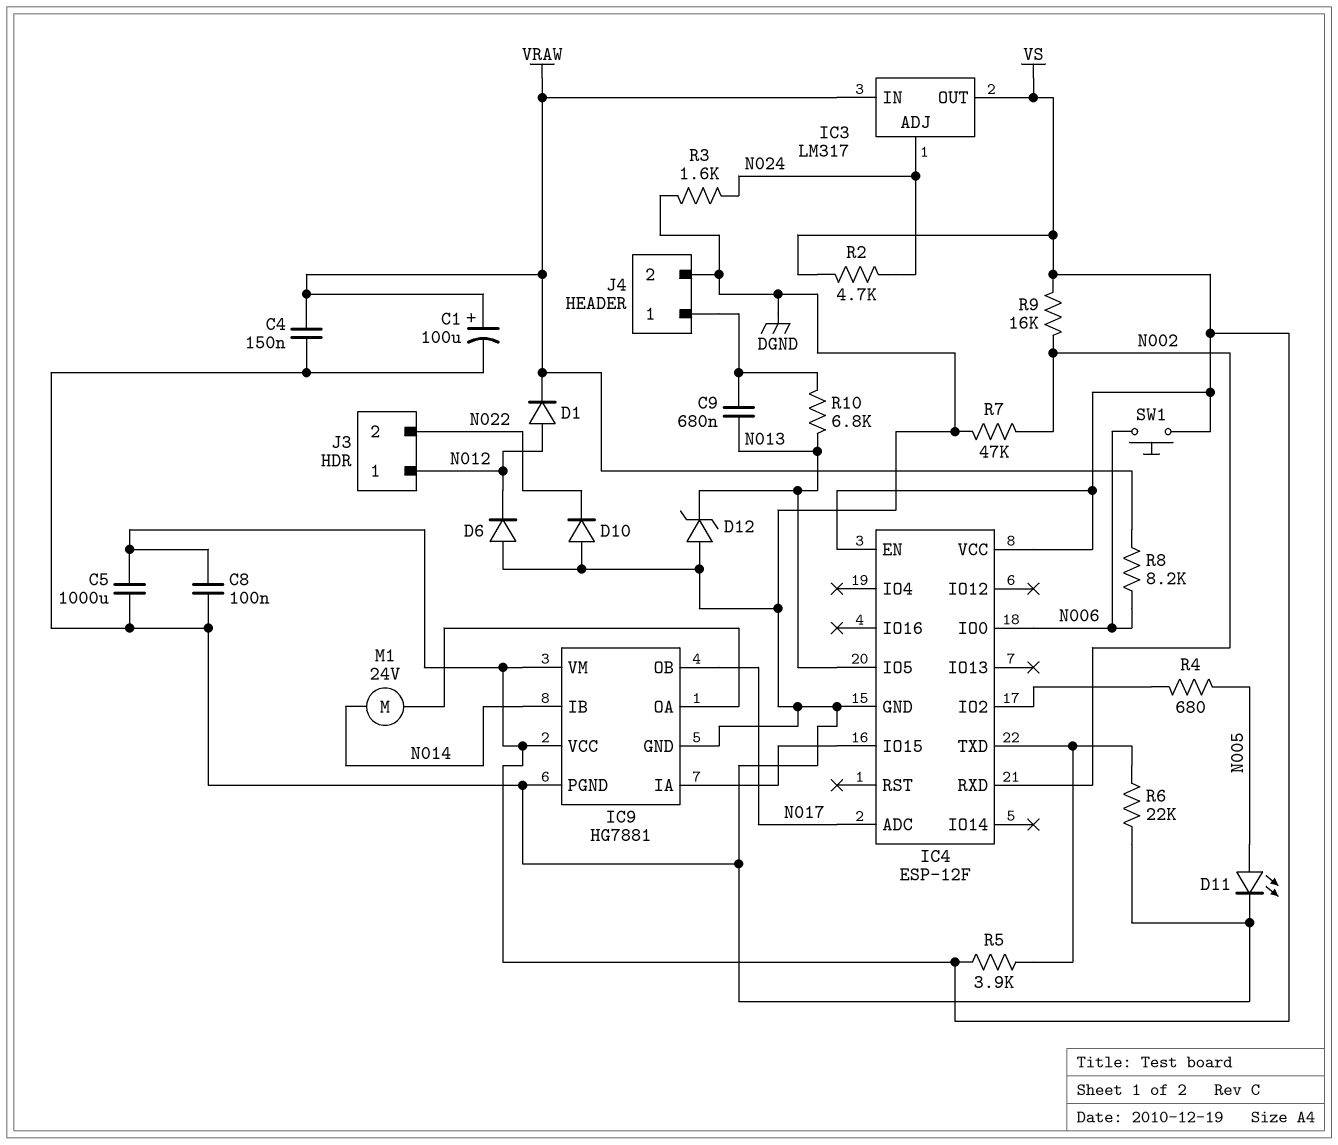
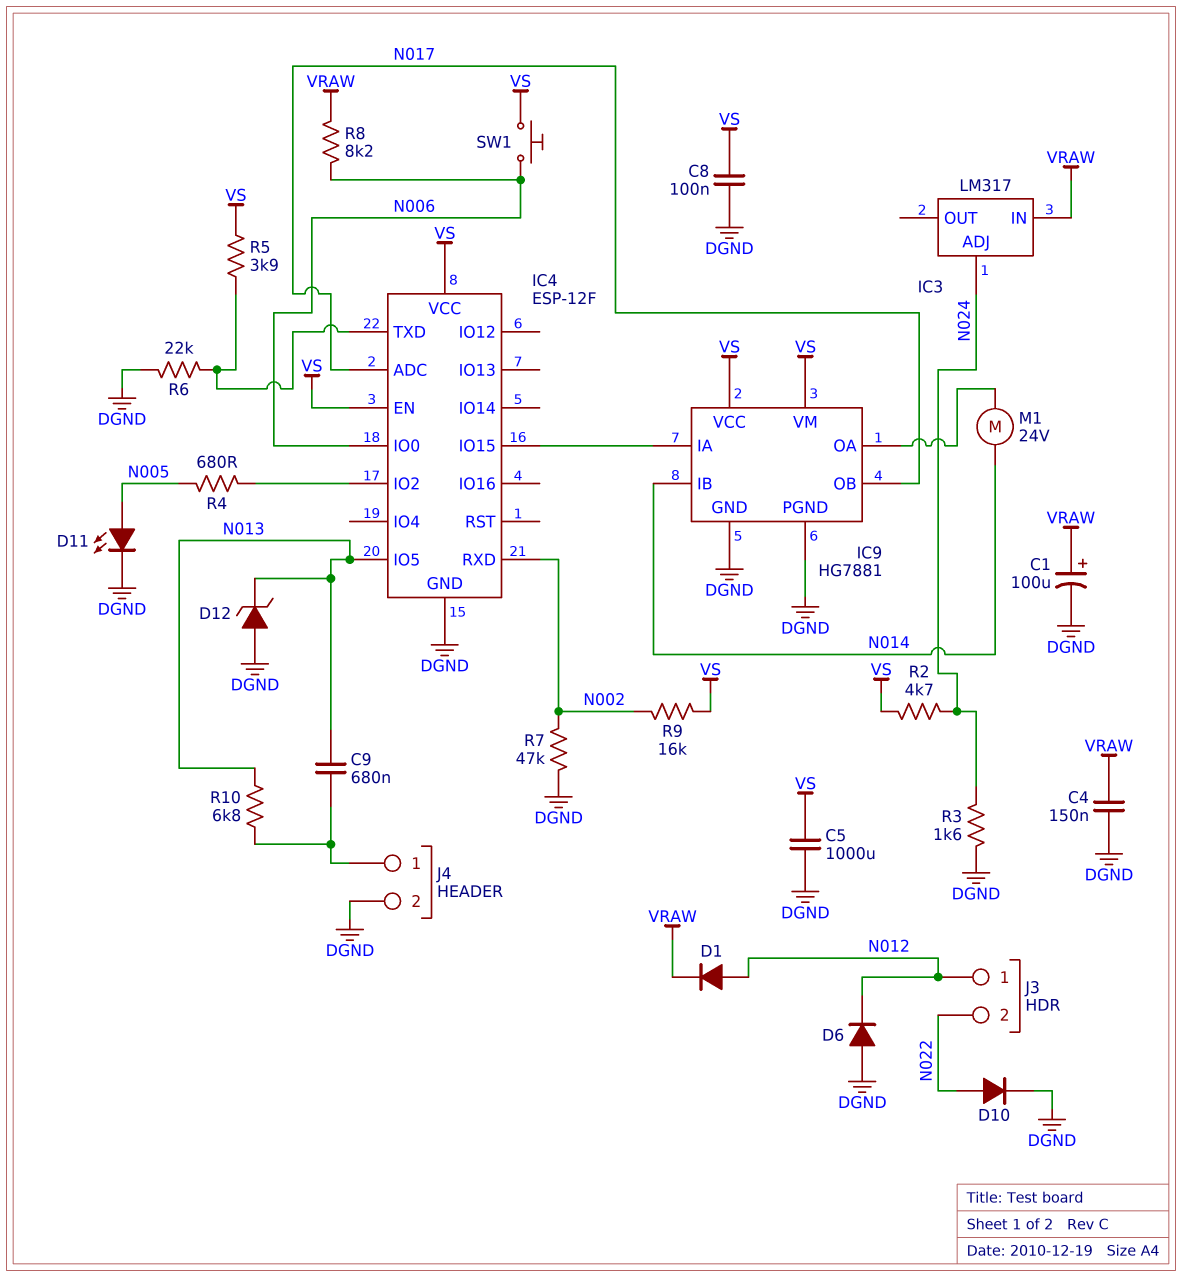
D10: diode (A DGND, K N022) -> diode (A N022, K DGND)
IC3 pin OUT: VS -> none

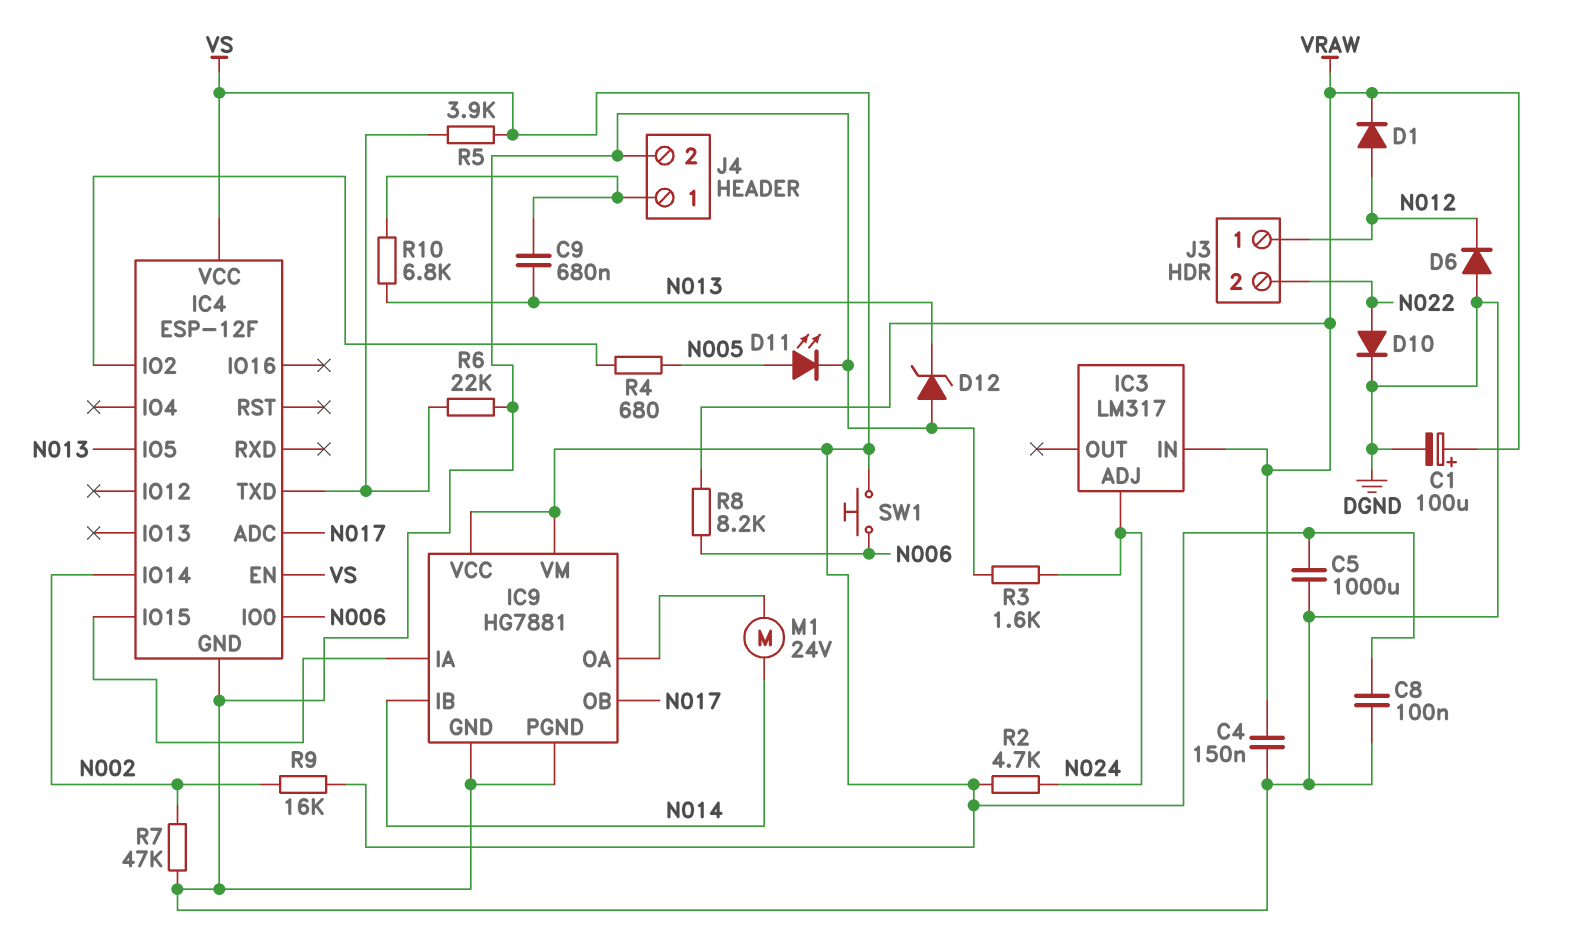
IC4 pin IO14: none -> N002
IC4 pin RXD: N002 -> none

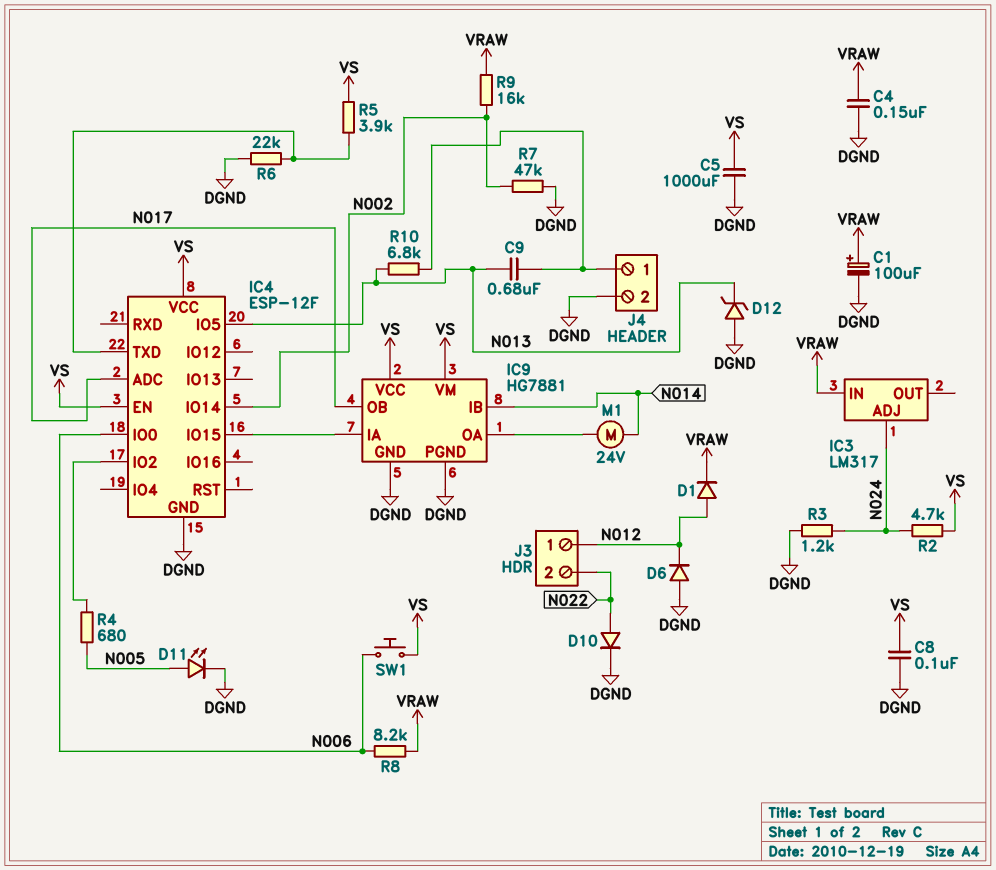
R3: 1.6k (DGND, N024) -> 1.2k (DGND, N024)
R9: 16k (N002, VS) -> 16k (N002, VRAW)

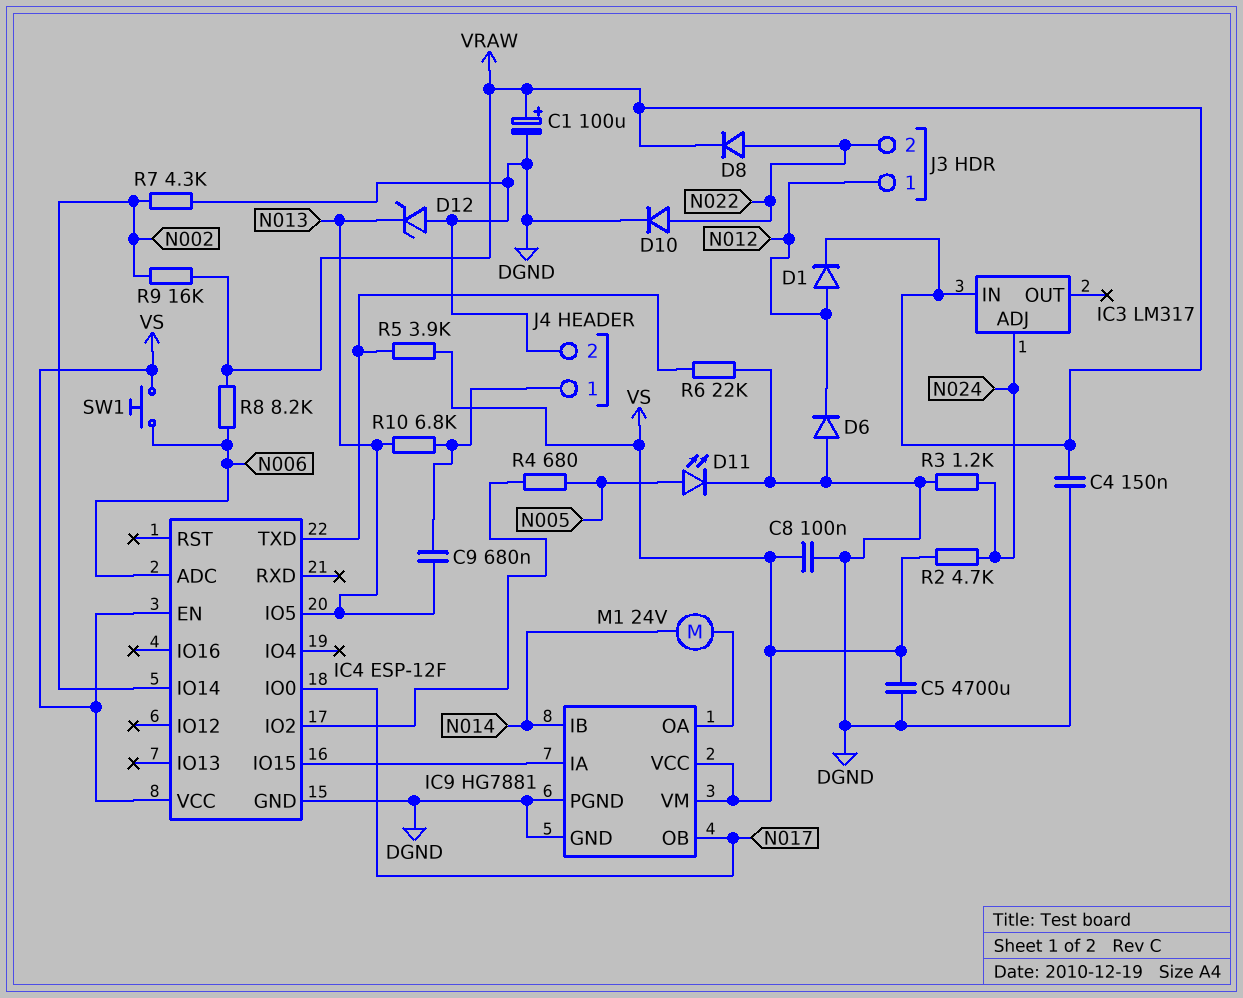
C5: 1000uF (DGND, VS) -> 4700uF (DGND, VS)
D8: none -> diode (A N022, K VRAW)
IC4 pin ADC: N017 -> N006
IC4 pin IO0: N006 -> N017
R7: 47k (DGND, N002) -> 4.3k (DGND, N002)

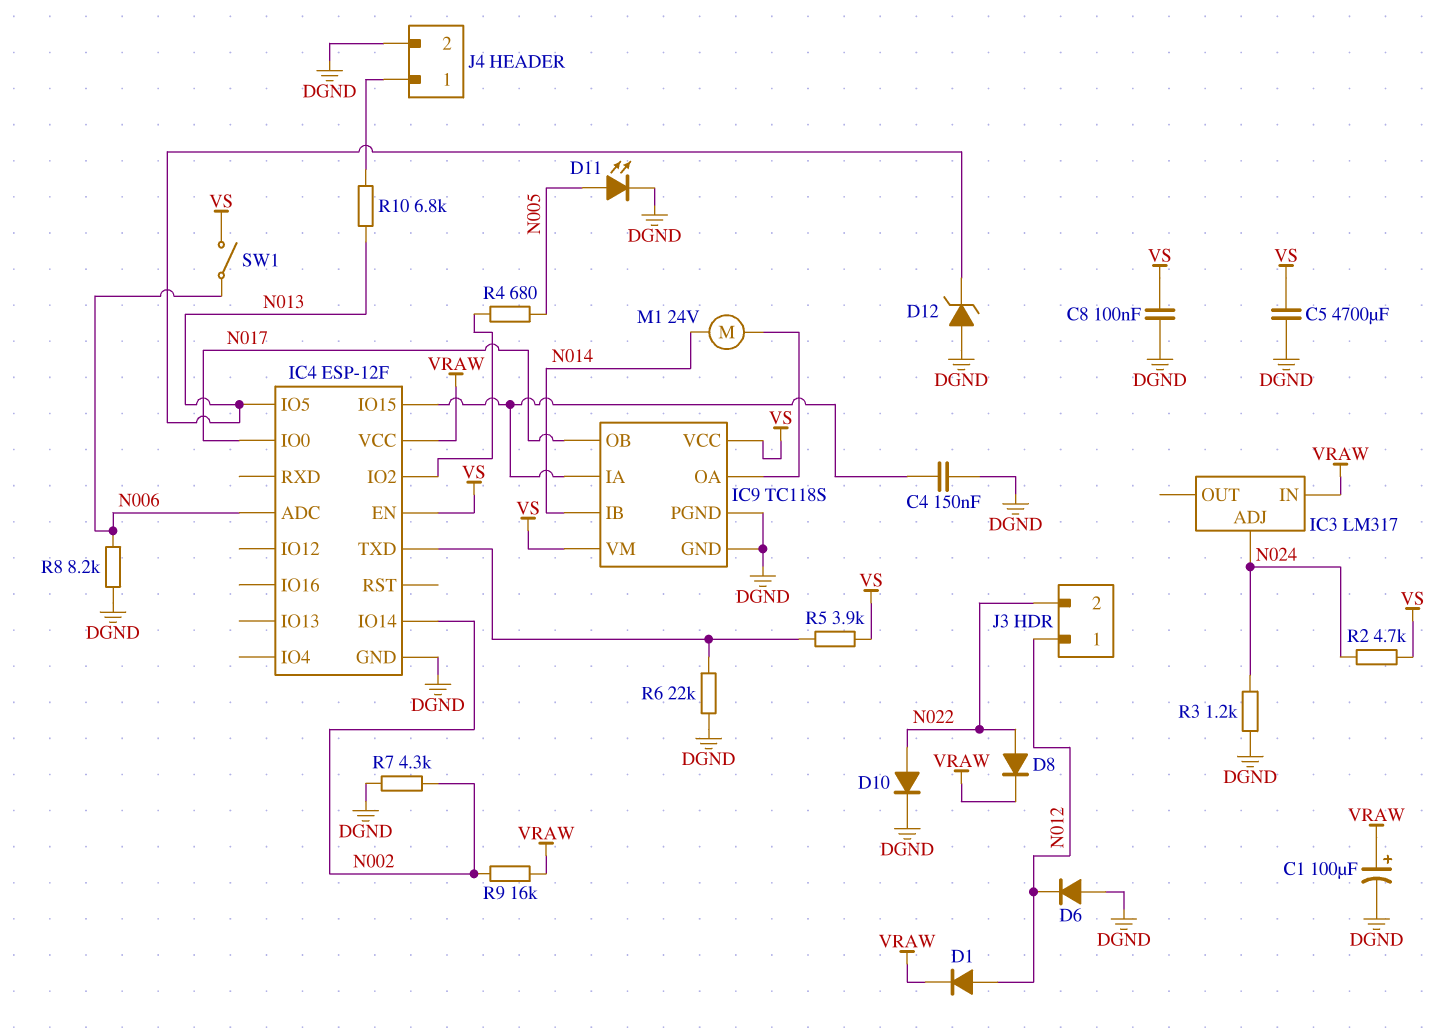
C4: 150nF (DGND, VRAW) -> 150nF (DGND, IC4/IO15)
C9: 680nF (J4/1, N013) -> none
IC4 pin VCC: VS -> VRAW
IC9: HG7881 -> TC118S
R8: 8.2k (N006, VRAW) -> 8.2k (DGND, N006)
SW1: button (N006, VS) -> switch (N006, VS)

